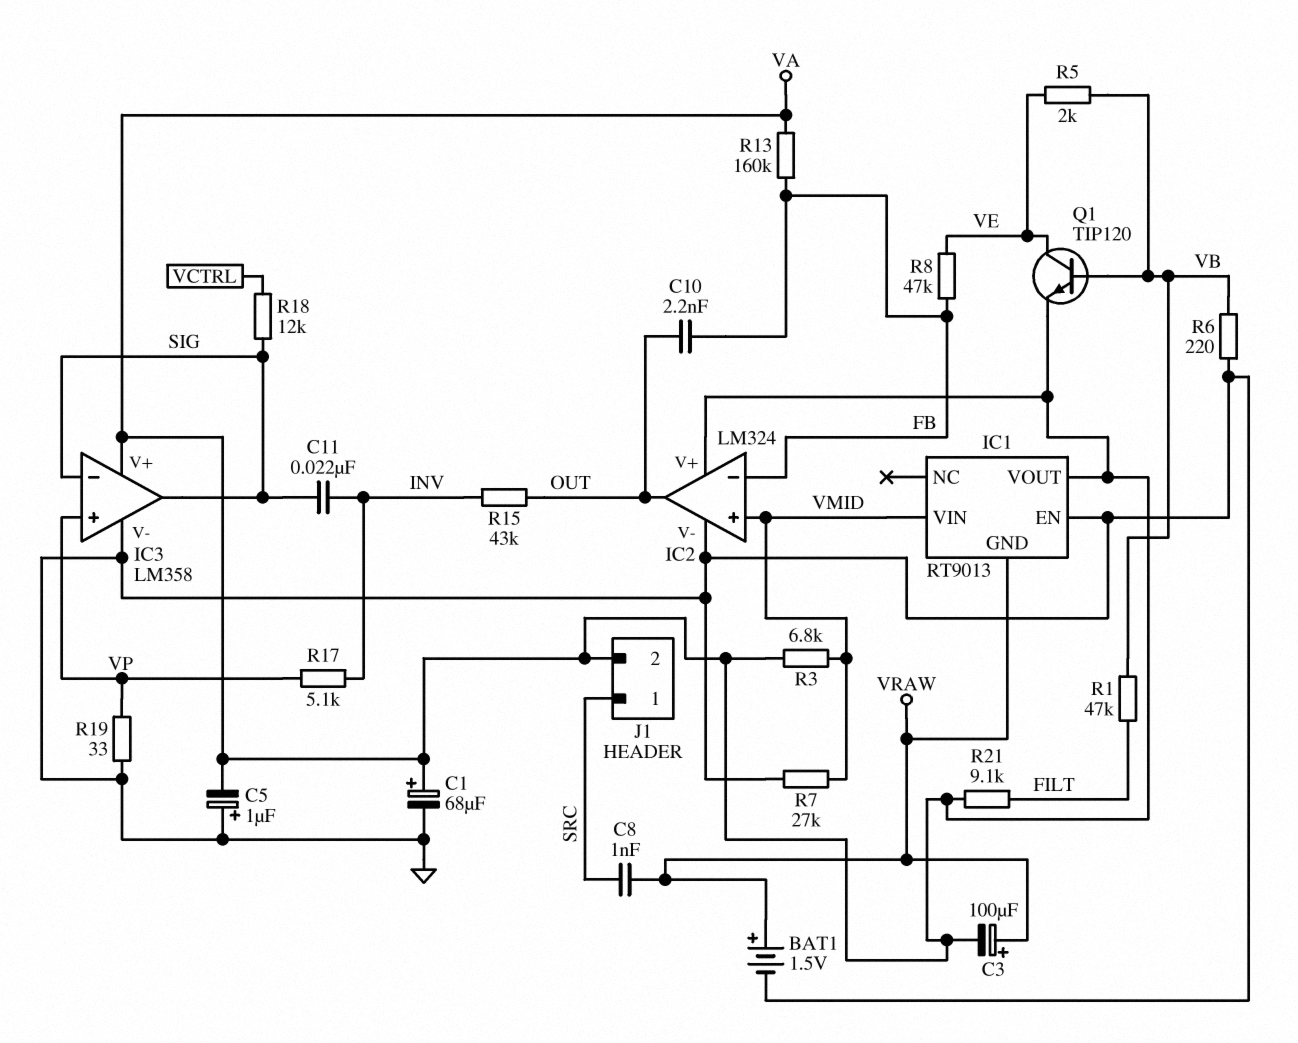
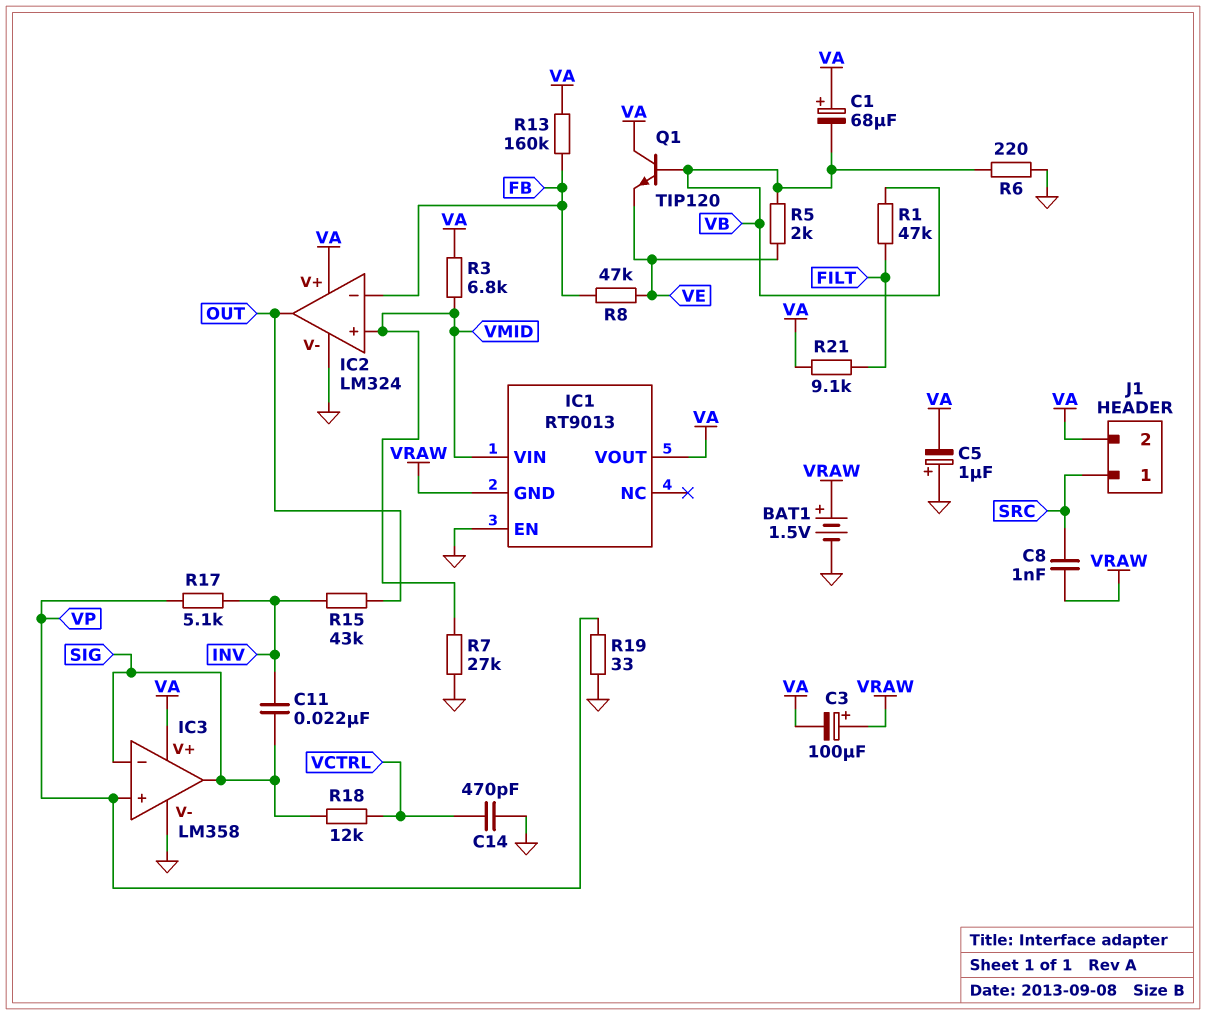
C1: 68uF (plus VA, minus GND) -> 68uF (plus VA, minus VB)
C10: 2.2nF (FB, OUT) -> none
C14: none -> 470pF (GND, VCTRL)
Q1: NPN TIP120 (B VB, C VE, E VA) -> NPN TIP120 (B VB, C VA, E VE)

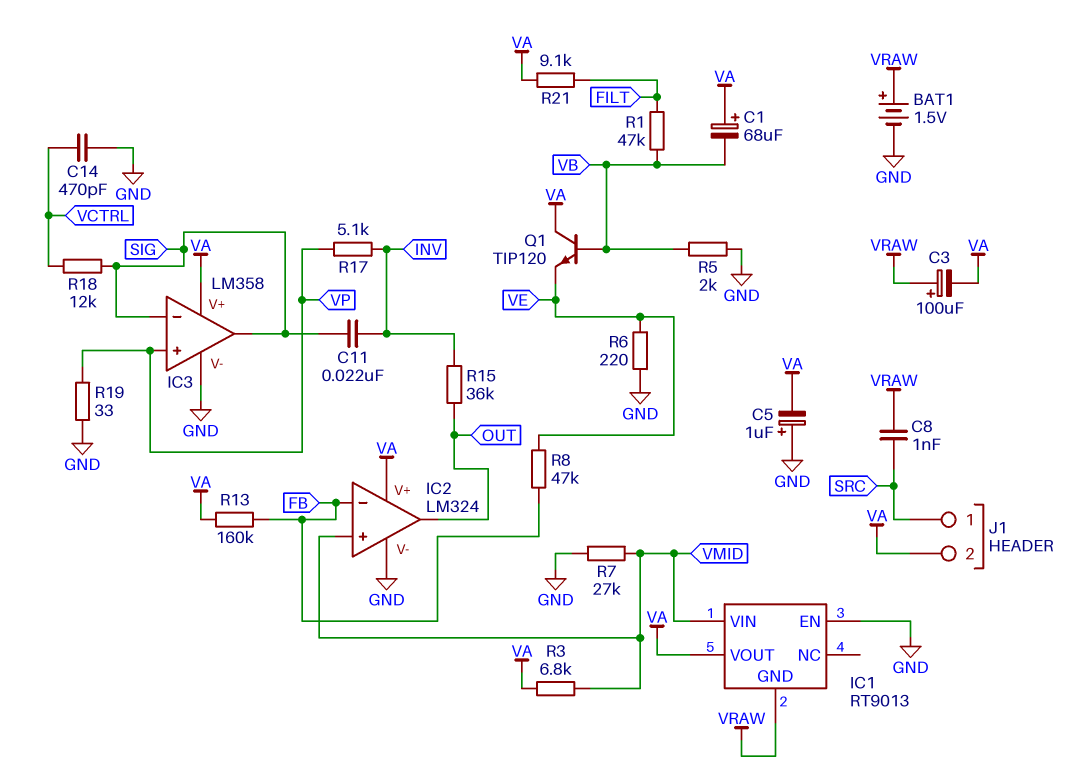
R5: 2k (VB, VE) -> 2k (GND, VB)
R6: 220 (GND, VB) -> 220 (GND, VE)
R15: 43k (INV, OUT) -> 36k (INV, OUT)

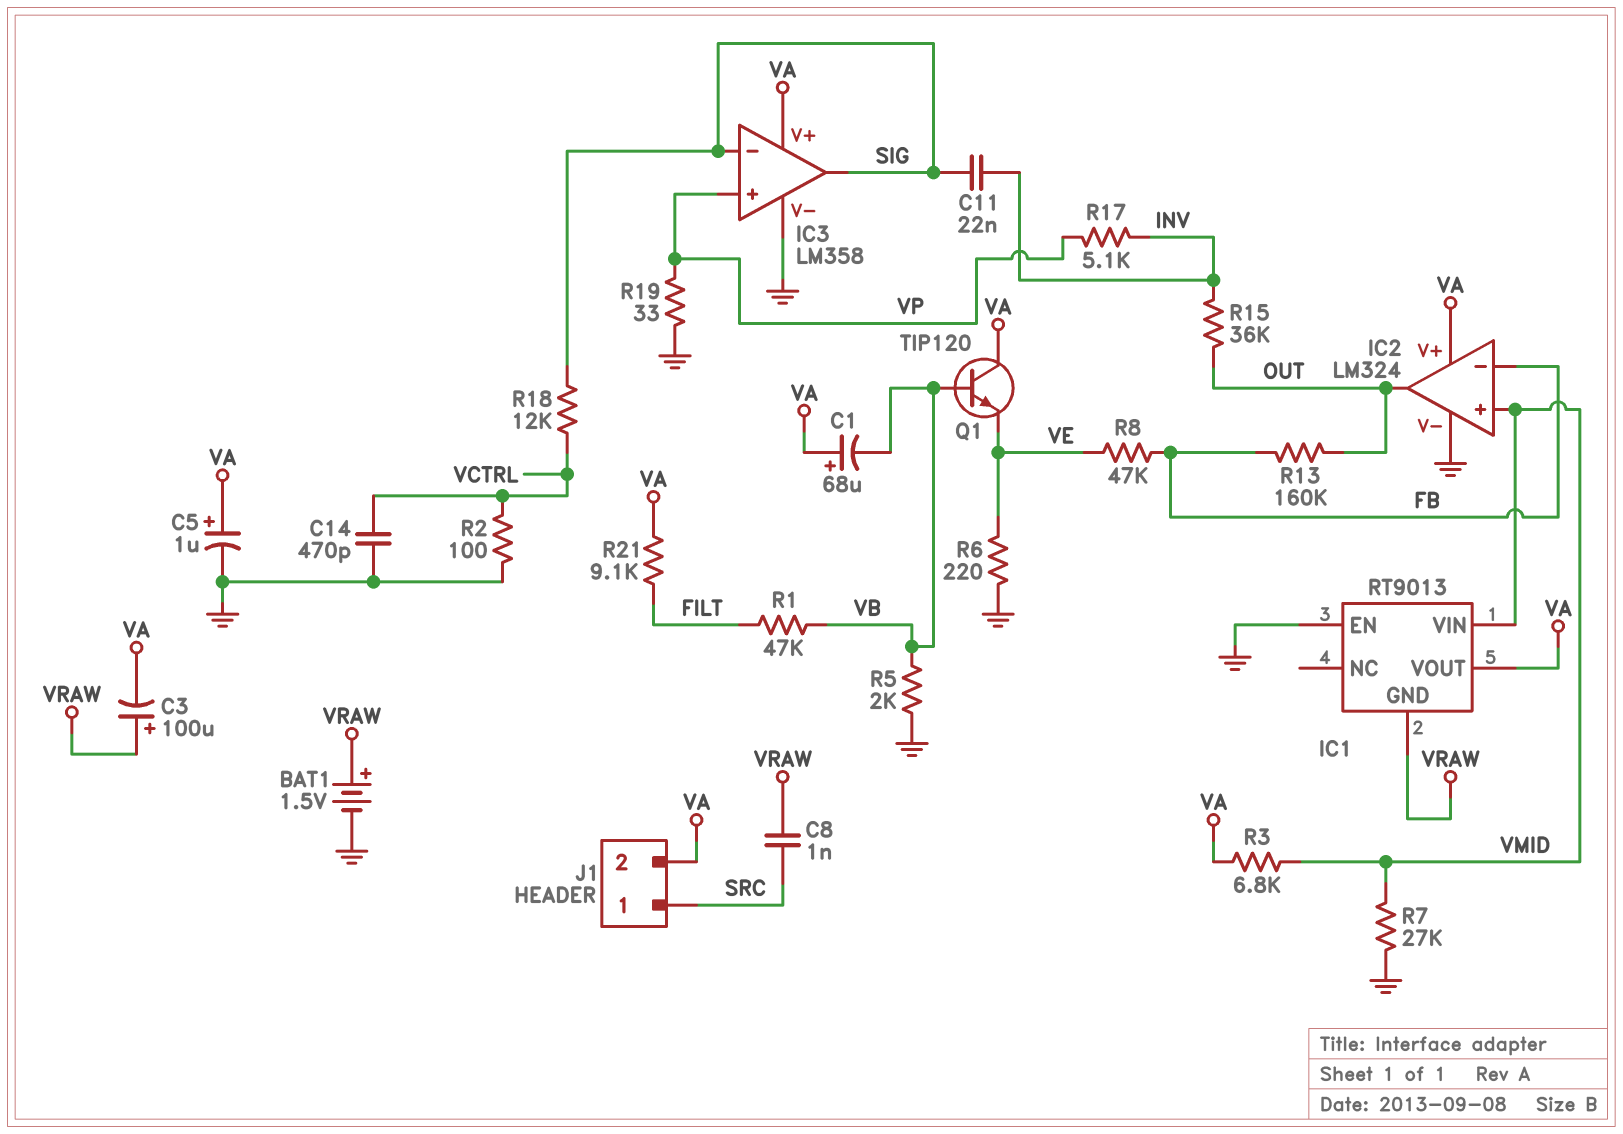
C5: 1uF (plus GND, minus VA) -> 1uF (plus VA, minus GND)
R2: none -> 100 (GND, VCTRL)
R13: 160k (FB, VA) -> 160k (FB, OUT)

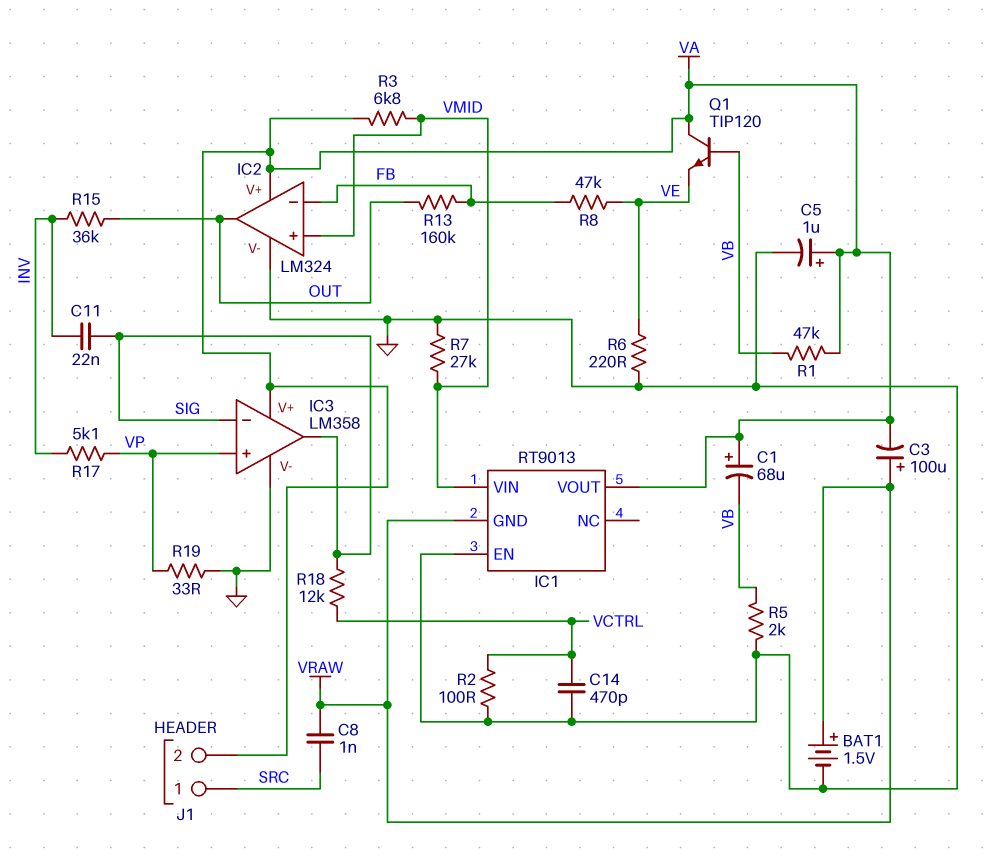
R1: 47k (FILT, VB) -> 47k (VA, VB)
R21: 9.1k (FILT, VA) -> none

